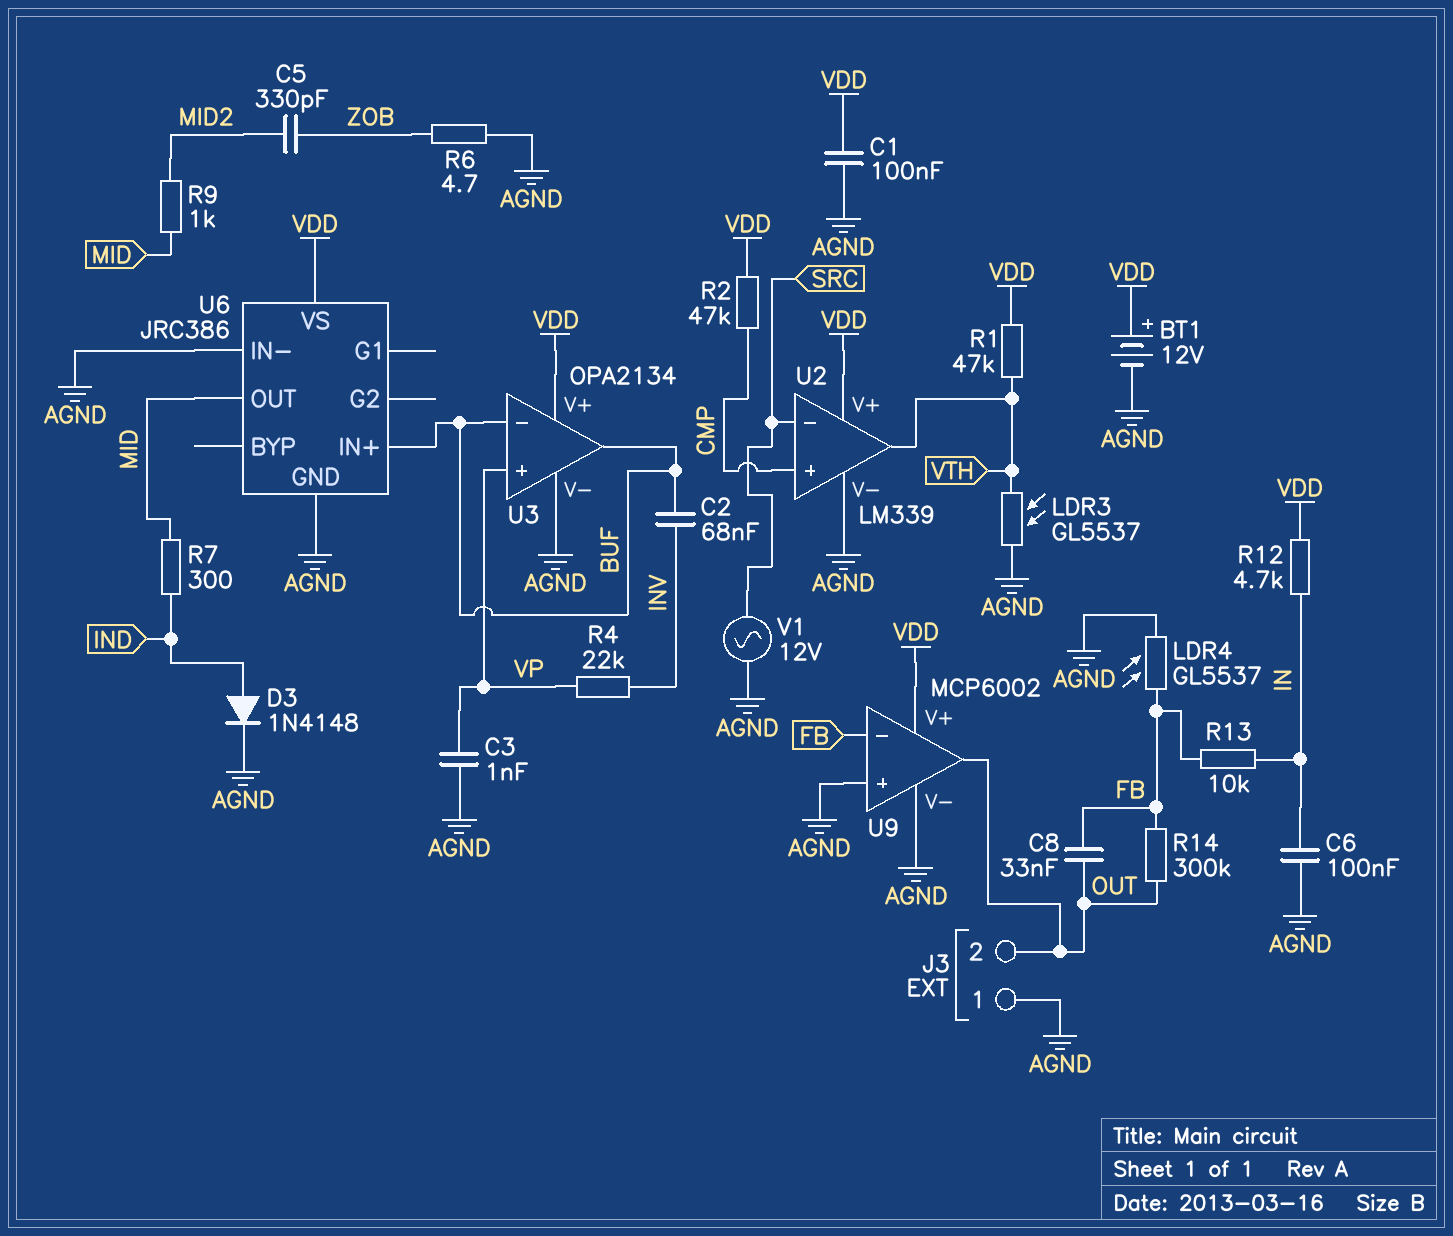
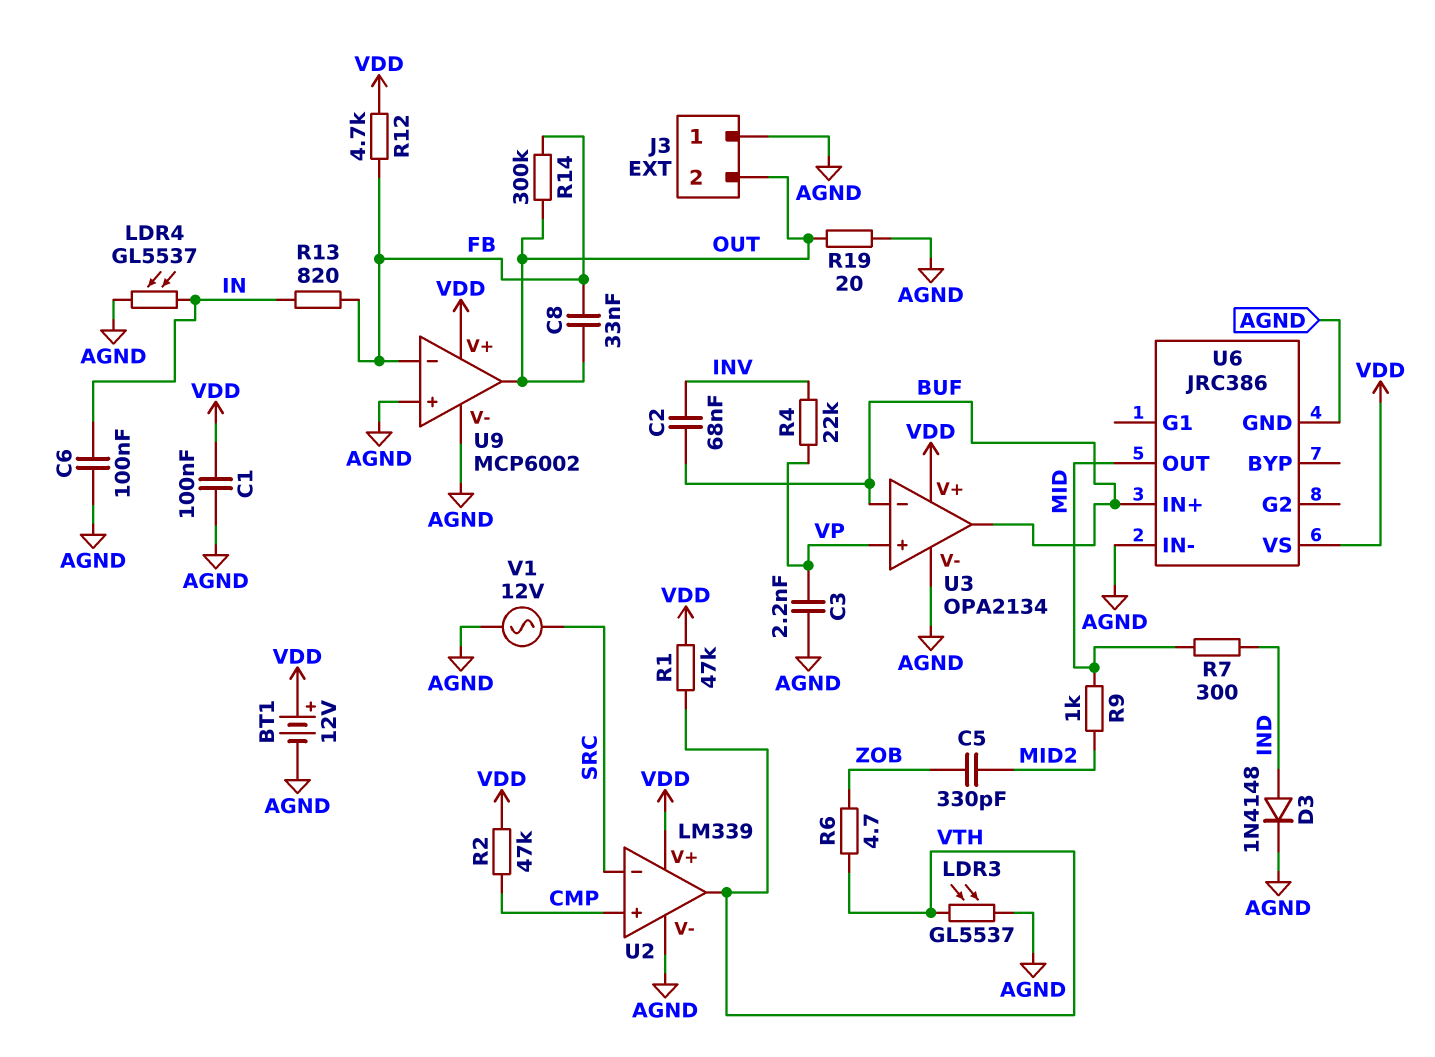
C3: 1nF (AGND, VP) -> 2.2nF (AGND, VP)
LDR4: GL5537 (AGND, FB) -> GL5537 (AGND, IN)
R6: 4.7 (AGND, ZOB) -> 4.7 (VTH, ZOB)
R12: 4.7k (IN, VDD) -> 4.7k (FB, VDD)
R13: 10k (FB, IN) -> 820 (FB, IN)
R19: none -> 20 (AGND, OUT)

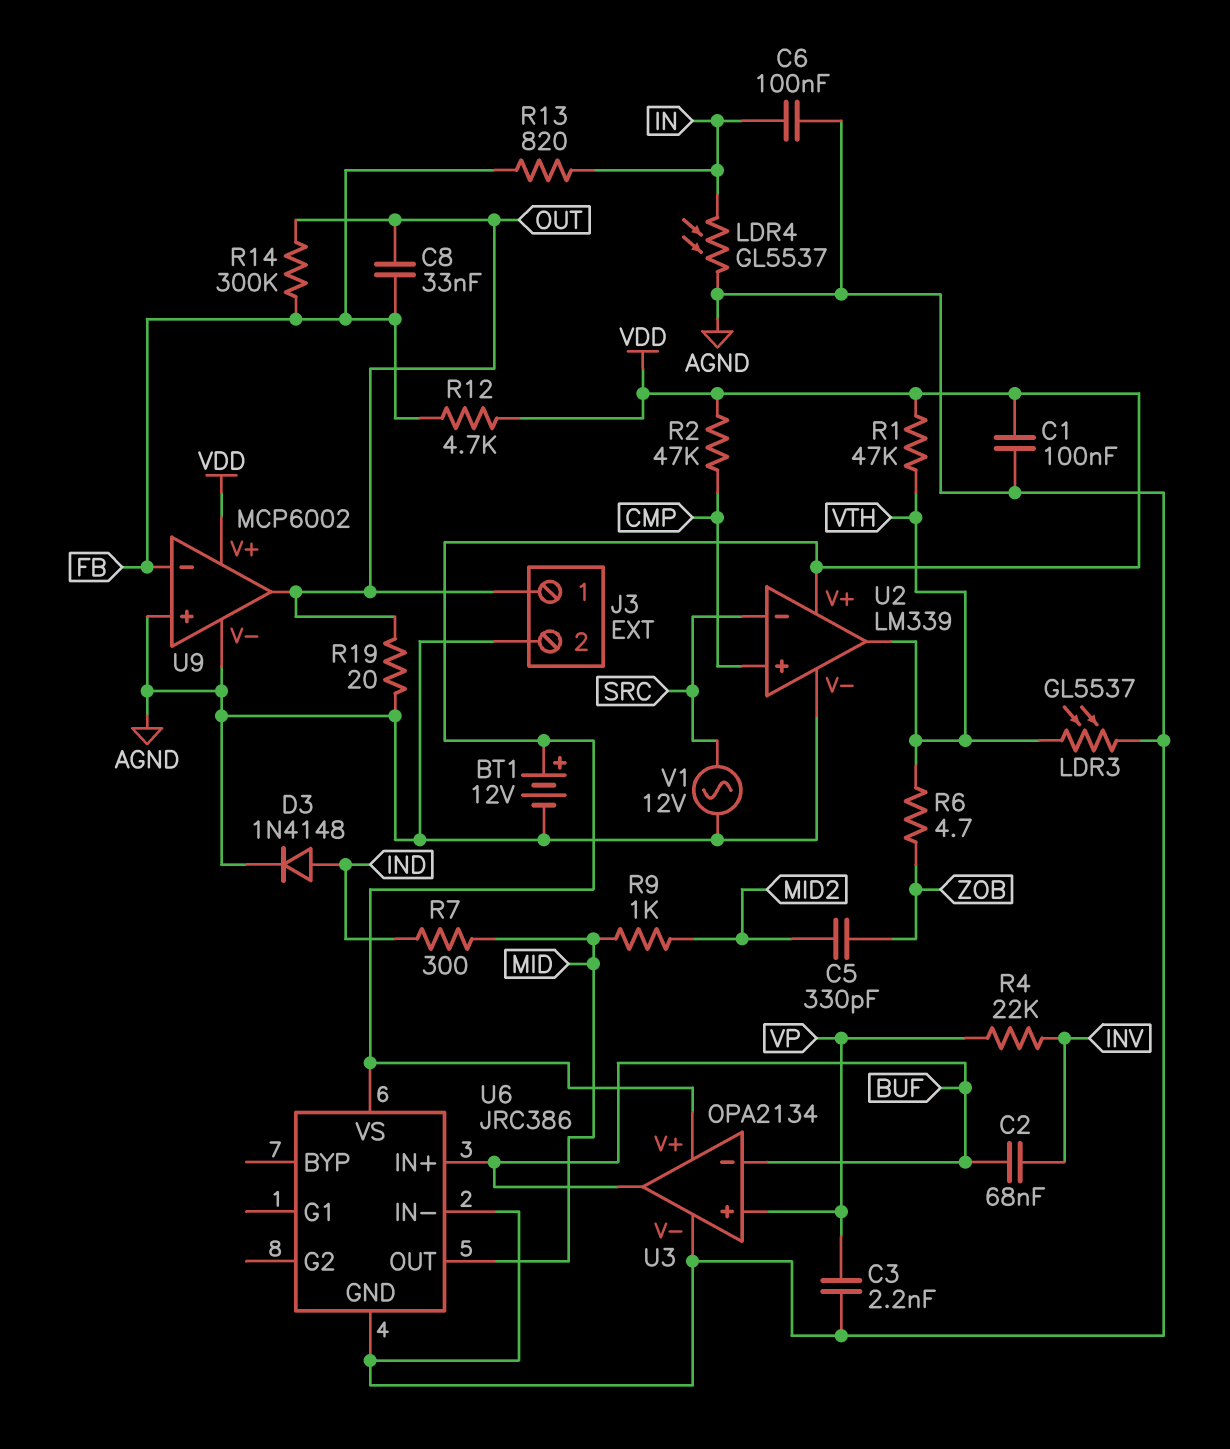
J3 pin 1: AGND -> OUT
J3 pin 2: OUT -> AGND

